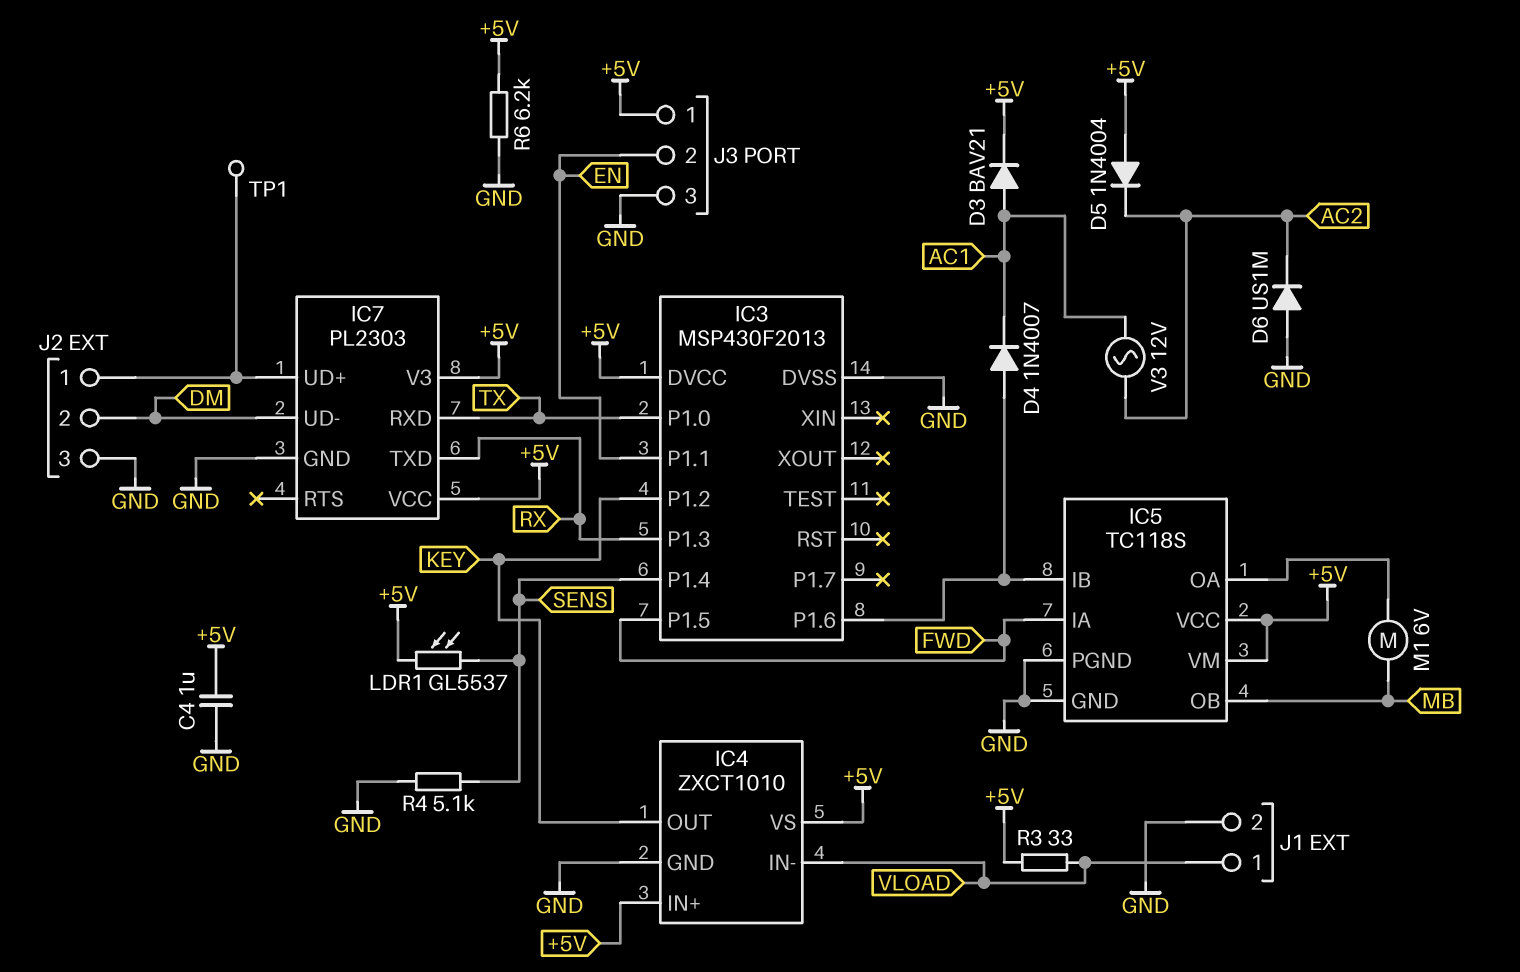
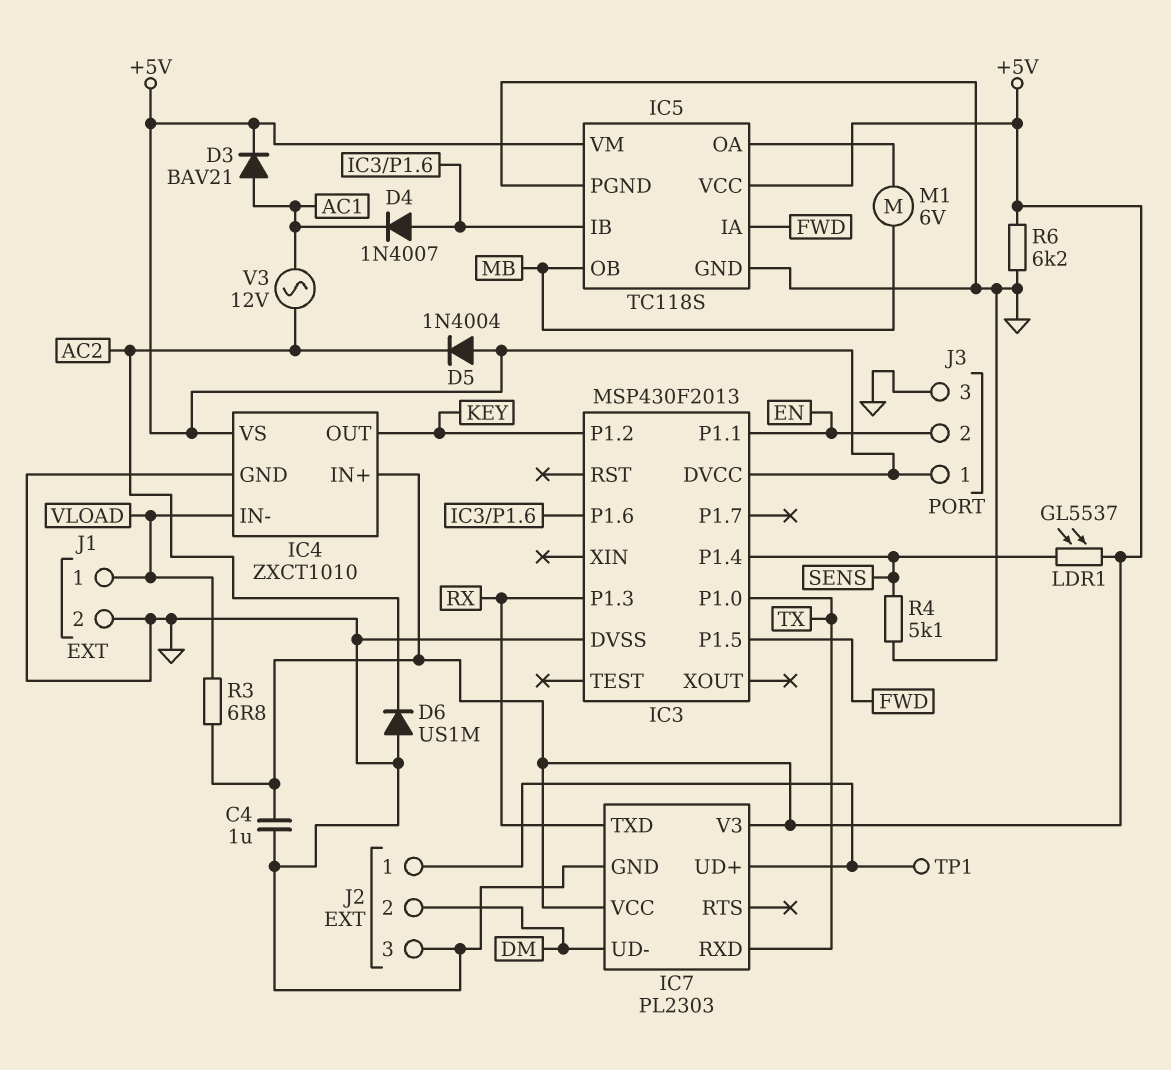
R3: 33 (+5V, VLOAD) -> 6.8 (+5V, VLOAD)

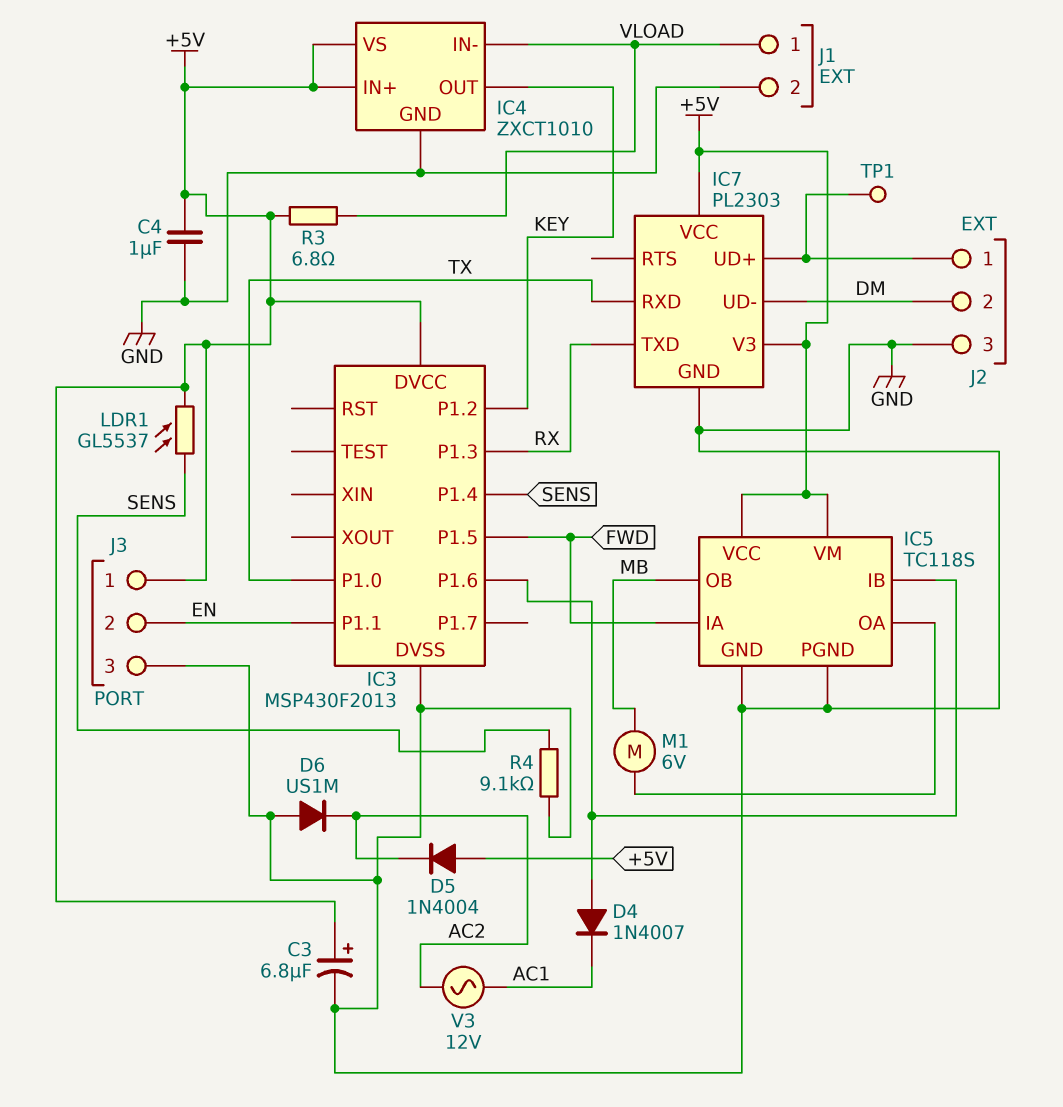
C3: none -> 6.8uF (plus +5V, minus GND)
D3: diode BAV21 (A AC1, K +5V) -> none
R4: 5.1k (GND, SENS) -> 9.1k (GND, SENS)
R6: 6.2k (+5V, GND) -> none

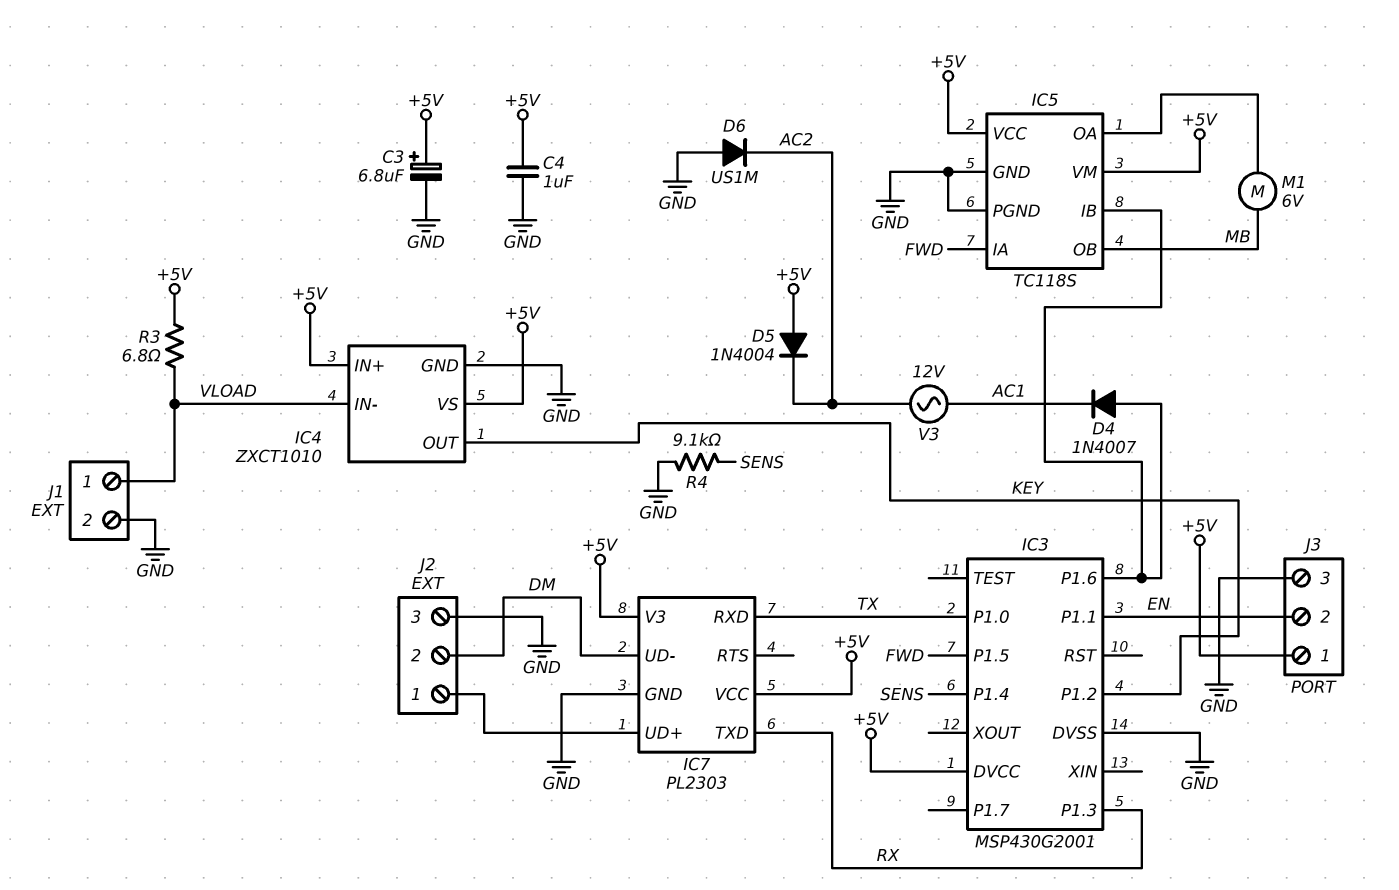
IC3: MSP430F2013 -> MSP430G2001
LDR1: GL5537 (+5V, SENS) -> none
TP1: test point (IC7/UD+) -> none

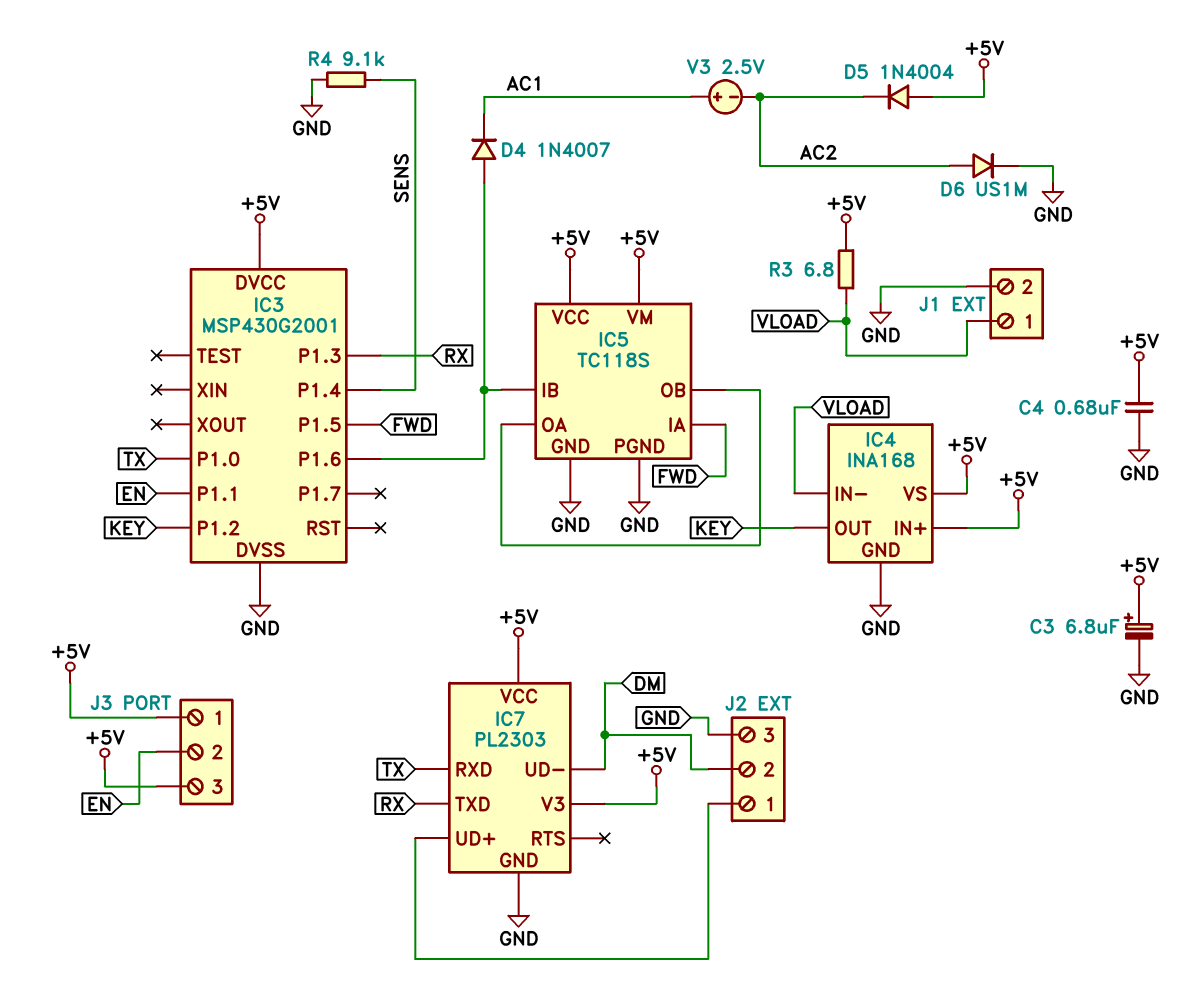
C4: 1uF (+5V, GND) -> 680nF (+5V, GND)
D6: diode US1M (A GND, K AC2) -> diode US1M (A AC2, K GND)
IC4: ZXCT1010 -> INA168
IC5 pin OB: MB -> IC5/OA
J3 pin 3: GND -> +5V
M1: motor 6V (IC5/OA, MB) -> none
V3: AC 12V (AC1, AC2) -> 2.5V (plus AC1, minus AC2)

